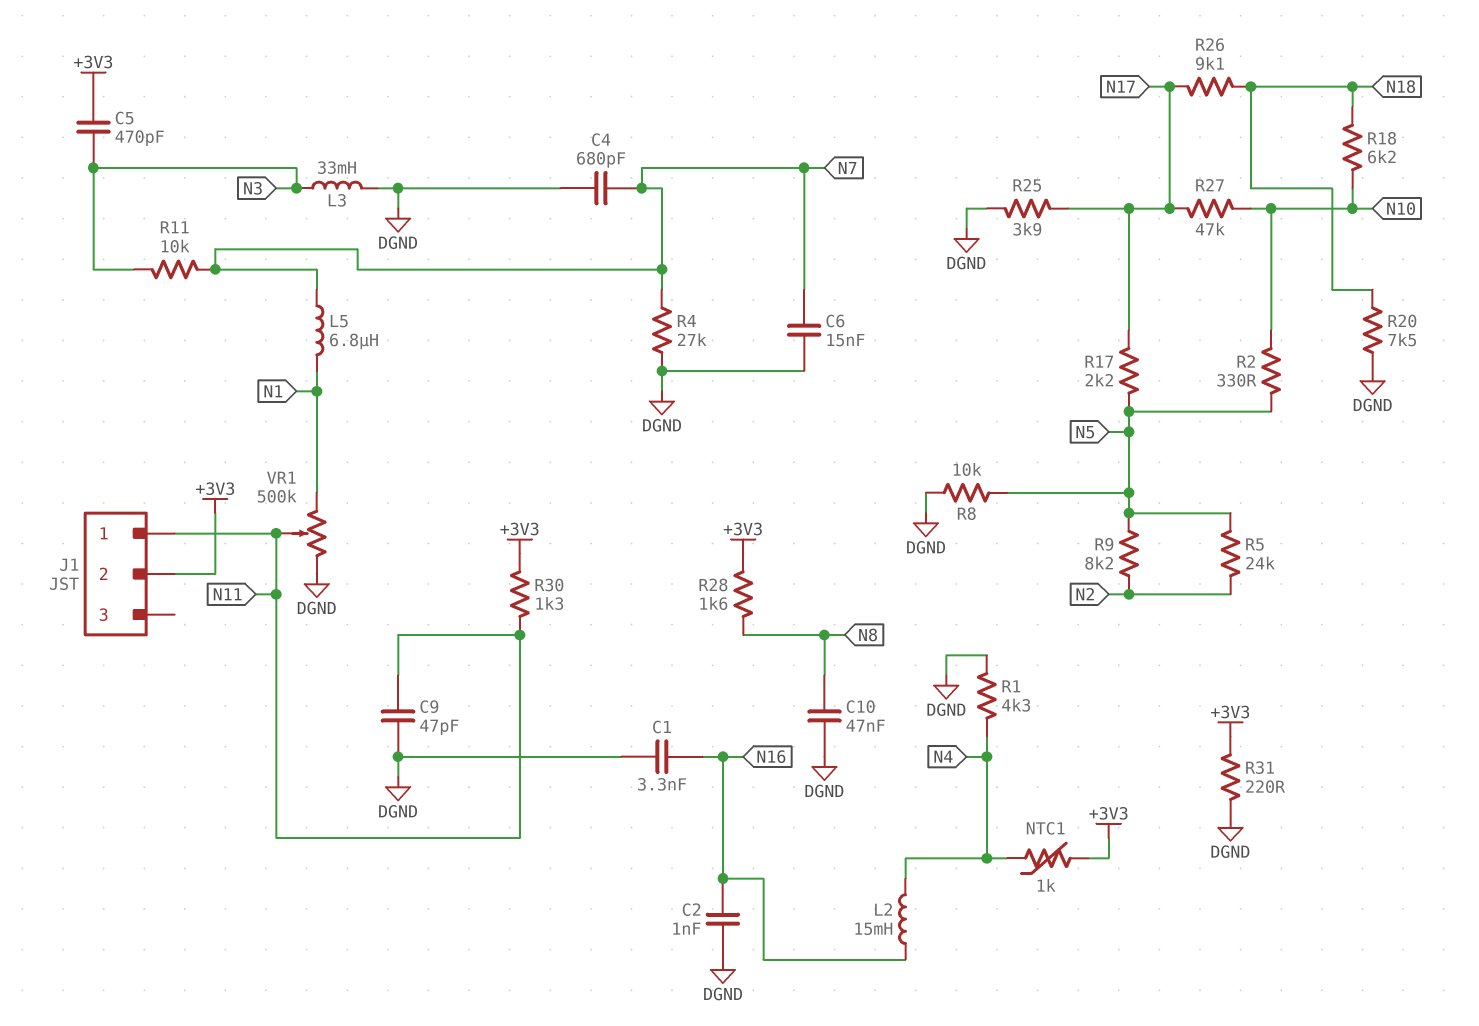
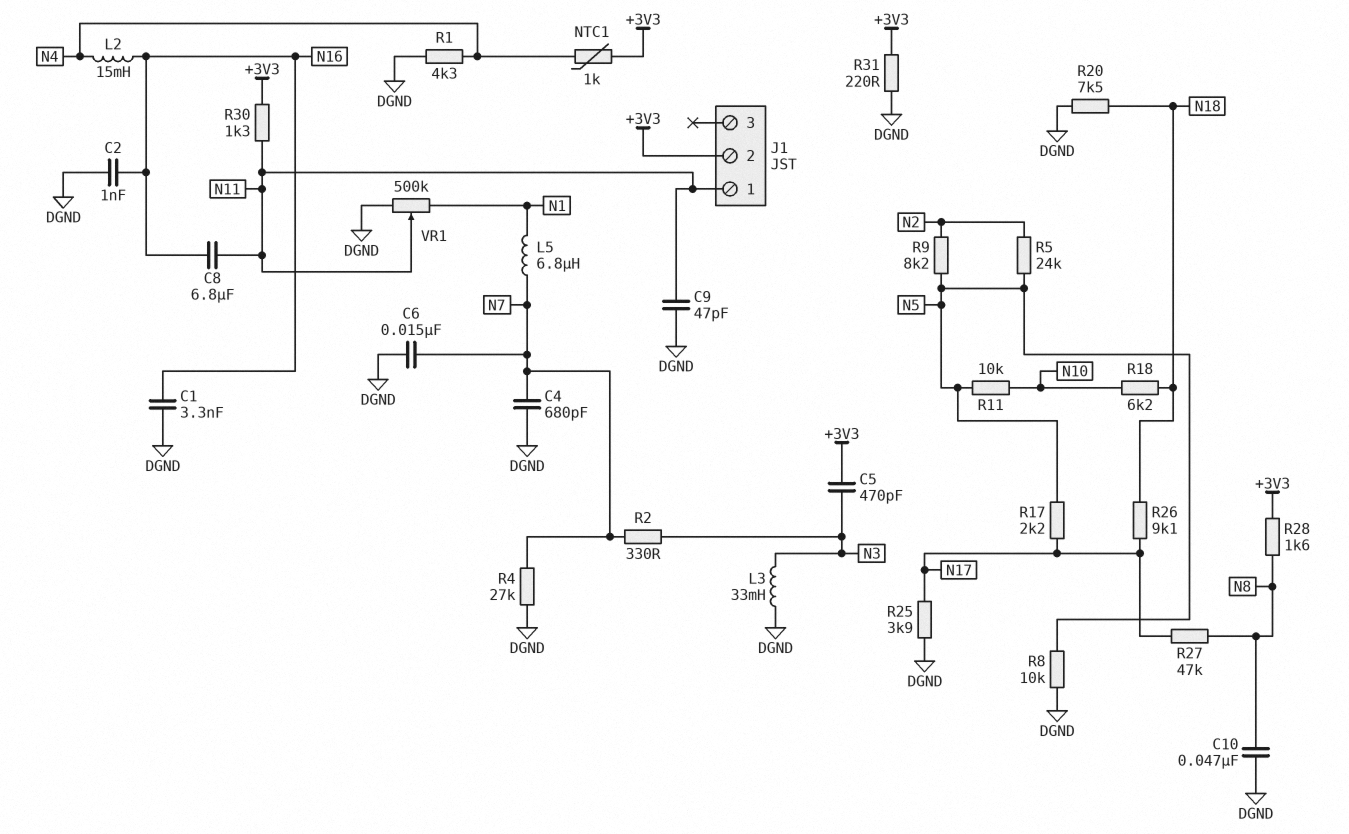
C8: none -> 6.8uF (N11, N16)
R2: 330 (N5, N10) -> 330 (N3, N7)
R11: 10k (N3, N7) -> 10k (N5, N10)
R27: 47k (N10, N17) -> 47k (N8, N17)

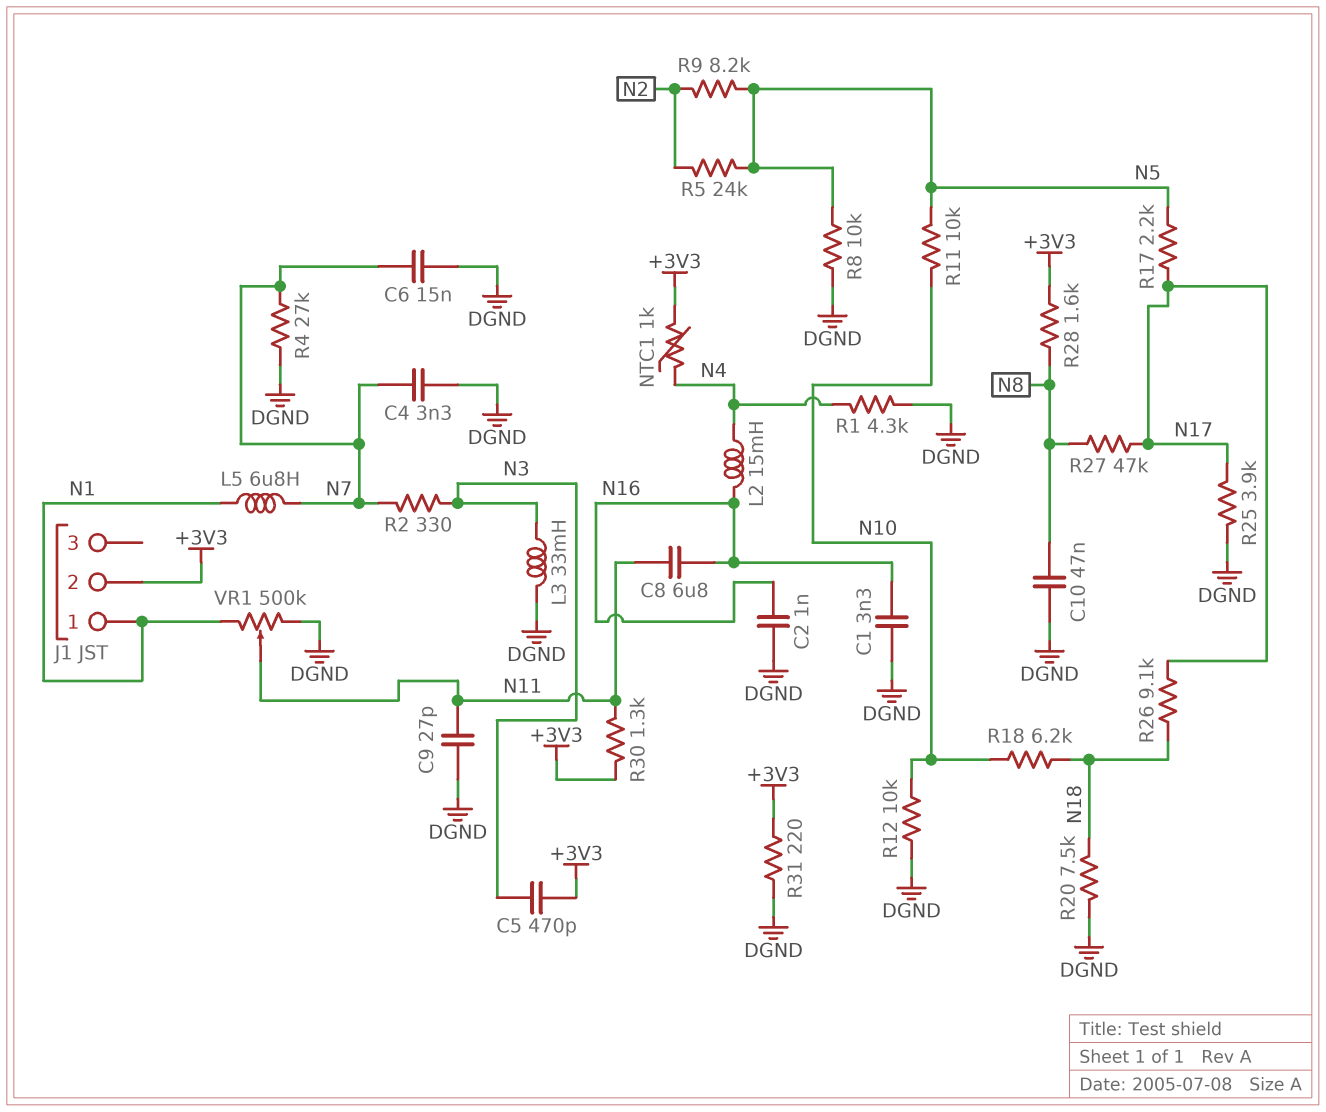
C4: 680pF (DGND, N7) -> 3.3nF (DGND, N7)
C9: 47pF (DGND, N11) -> 27pF (DGND, N11)
J1 pin 1: N11 -> N1
R12: none -> 10k (DGND, N10)

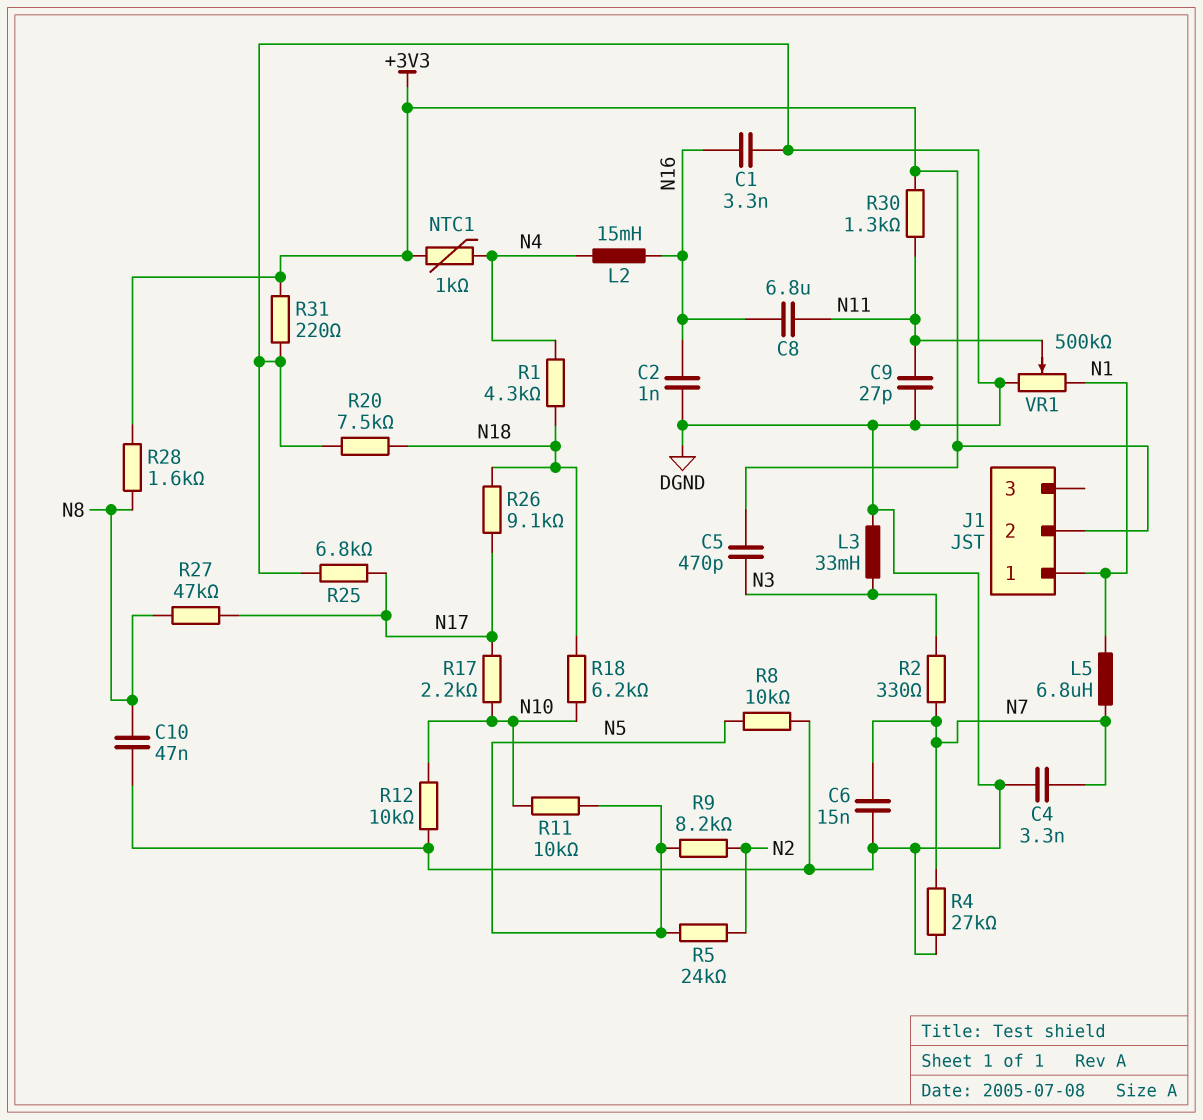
R1: 4.3k (DGND, N4) -> 4.3k (N4, N18)
R17: 2.2k (N5, N17) -> 2.2k (N10, N17)
R25: 3.9k (DGND, N17) -> 6.8k (DGND, N17)

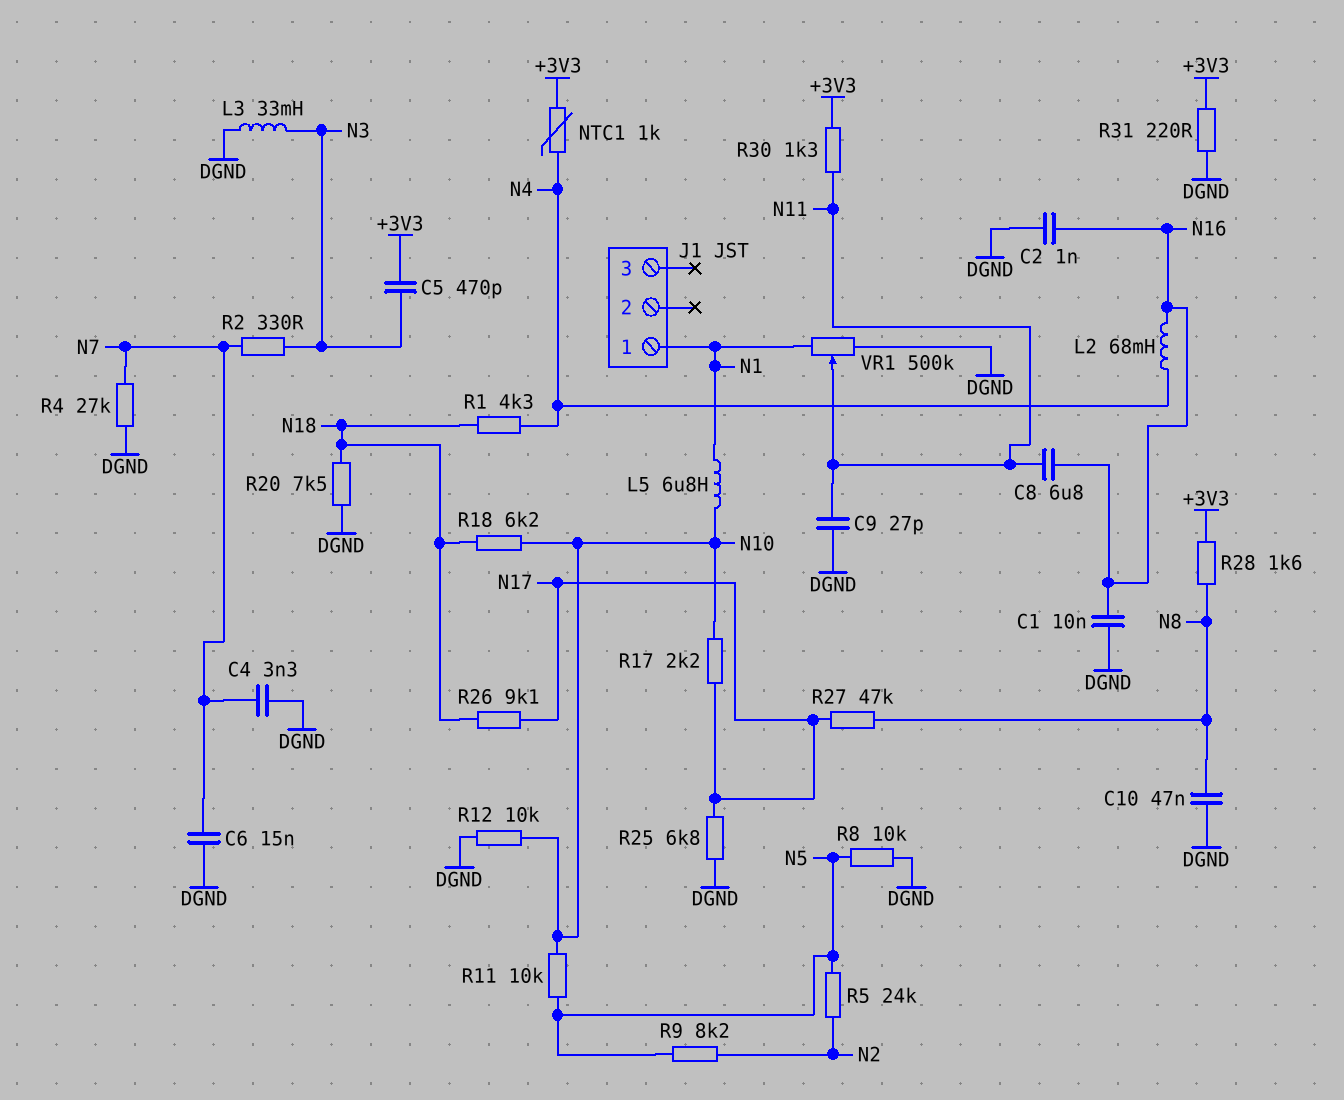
C1: 3.3nF (DGND, N16) -> 10nF (DGND, N16)
J1 pin 2: +3V3 -> none
L2: 15mH (N4, N16) -> 68mH (N4, N16)
L5: 6.8uH (N1, N7) -> 6.8uH (N1, N10)

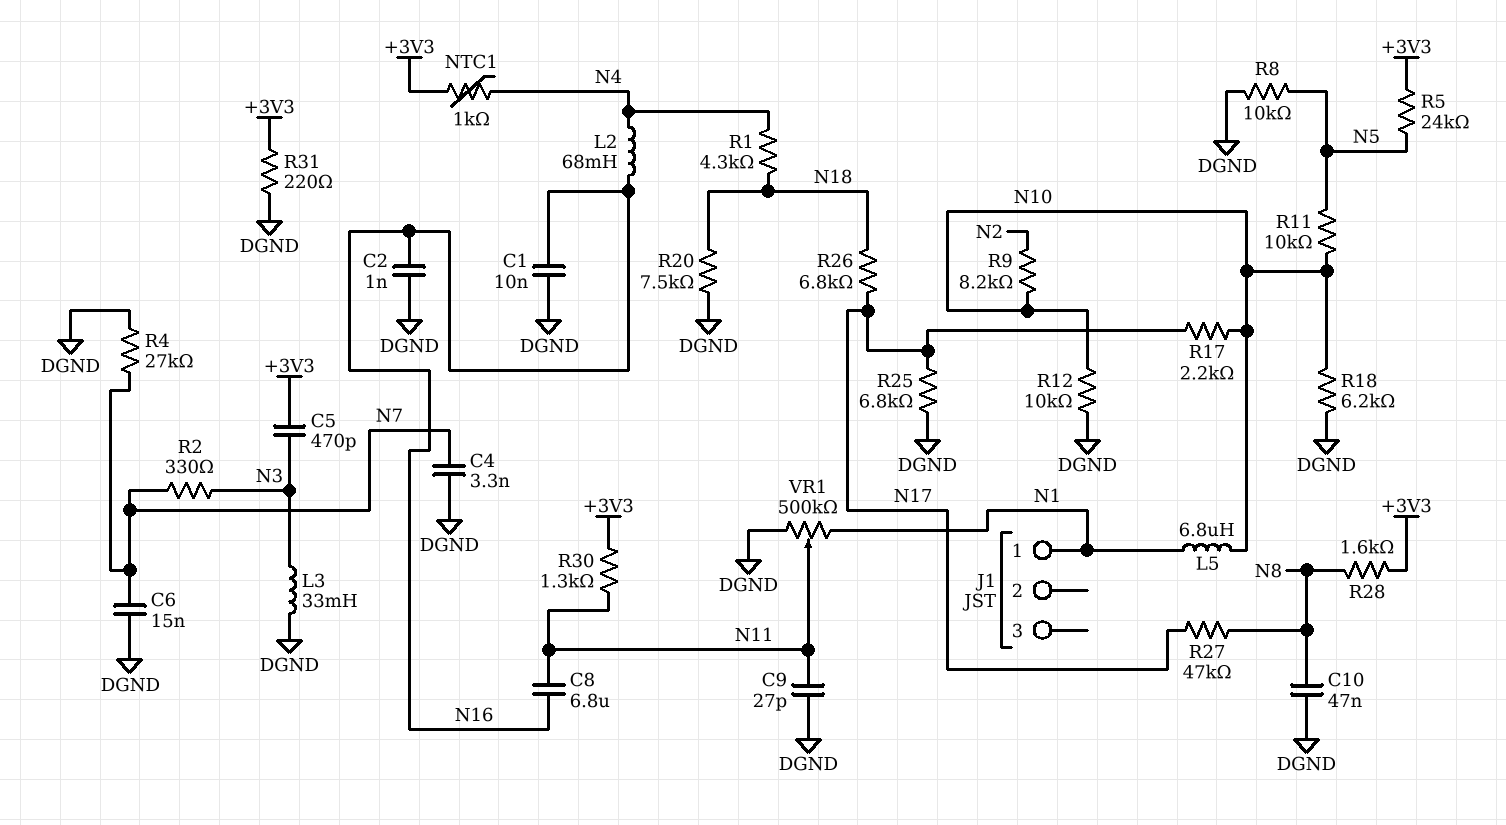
R5: 24k (N2, N5) -> 24k (+3V3, N5)
R9: 8.2k (N2, N5) -> 8.2k (N2, N10)
R18: 6.2k (N10, N18) -> 6.2k (DGND, N10)
R26: 9.1k (N17, N18) -> 6.8k (N17, N18)

